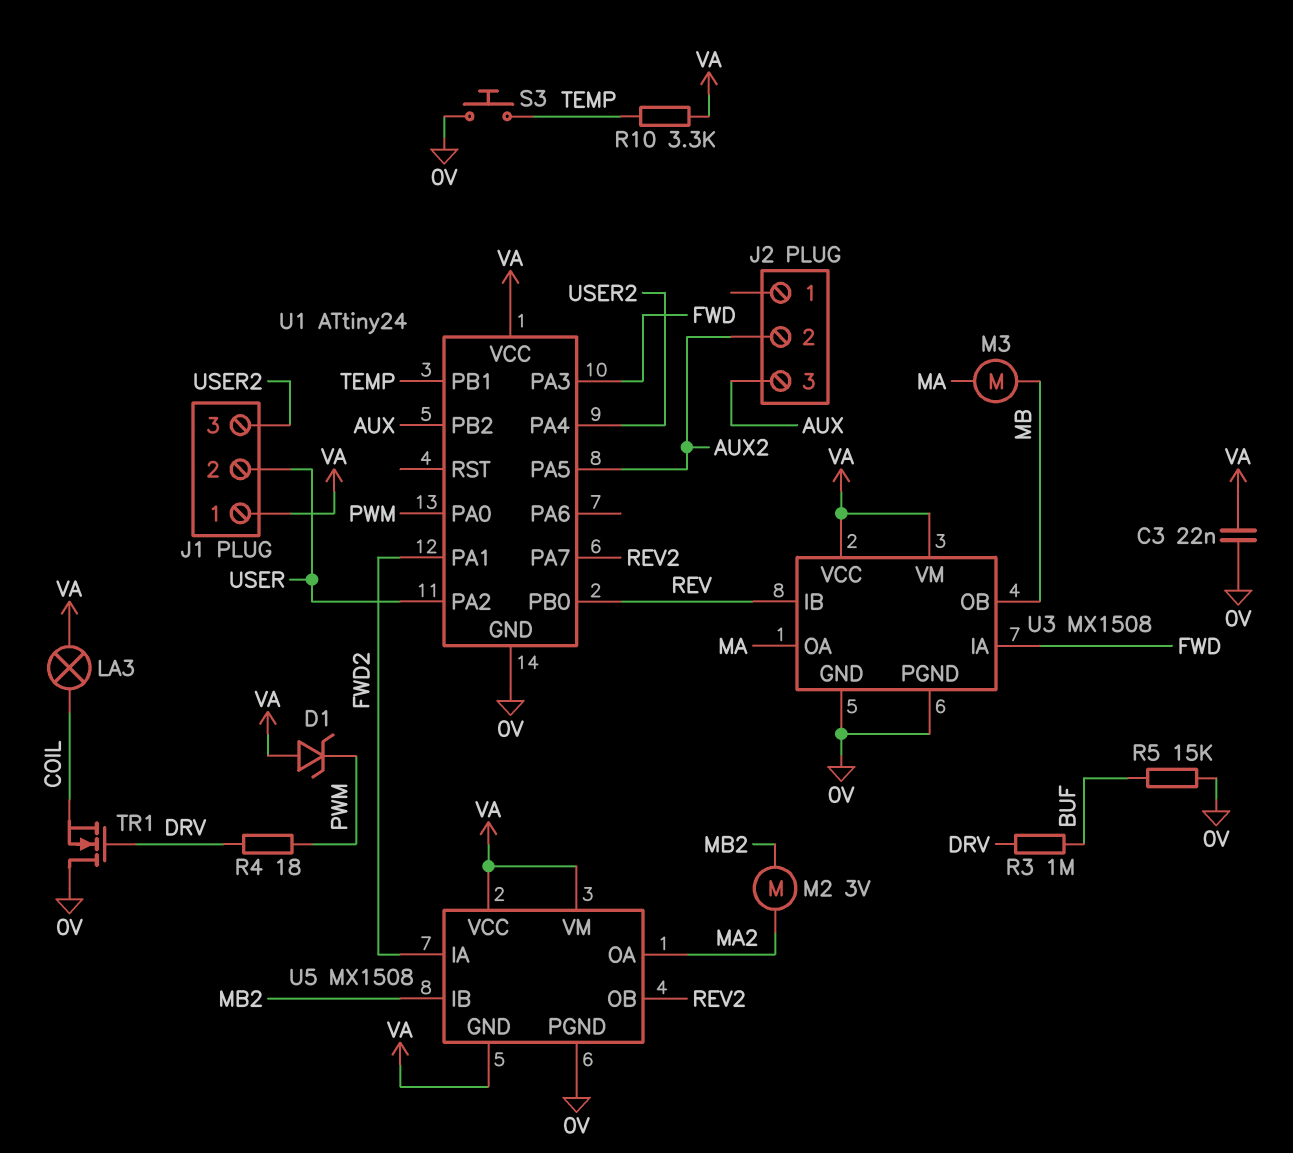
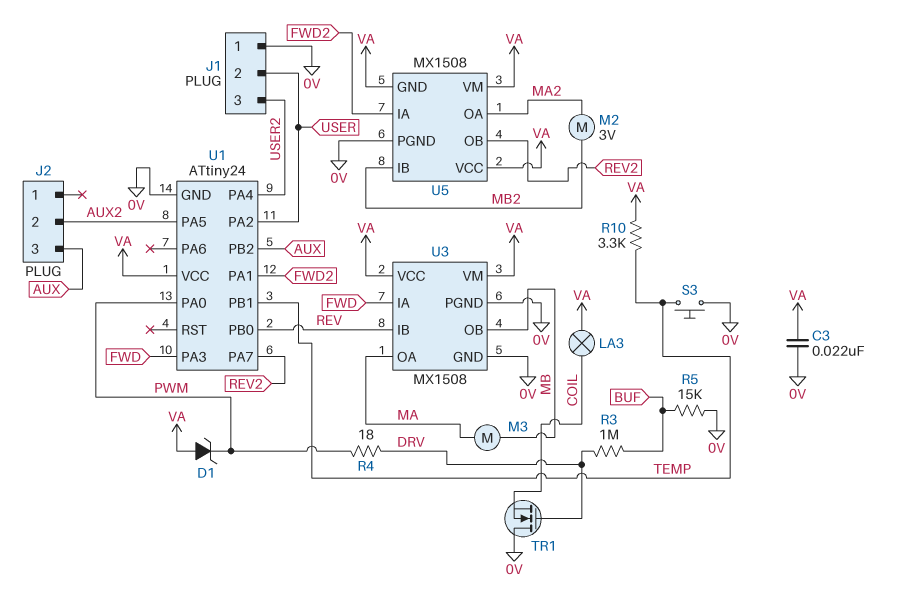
J1 pin 1: VA -> 0V

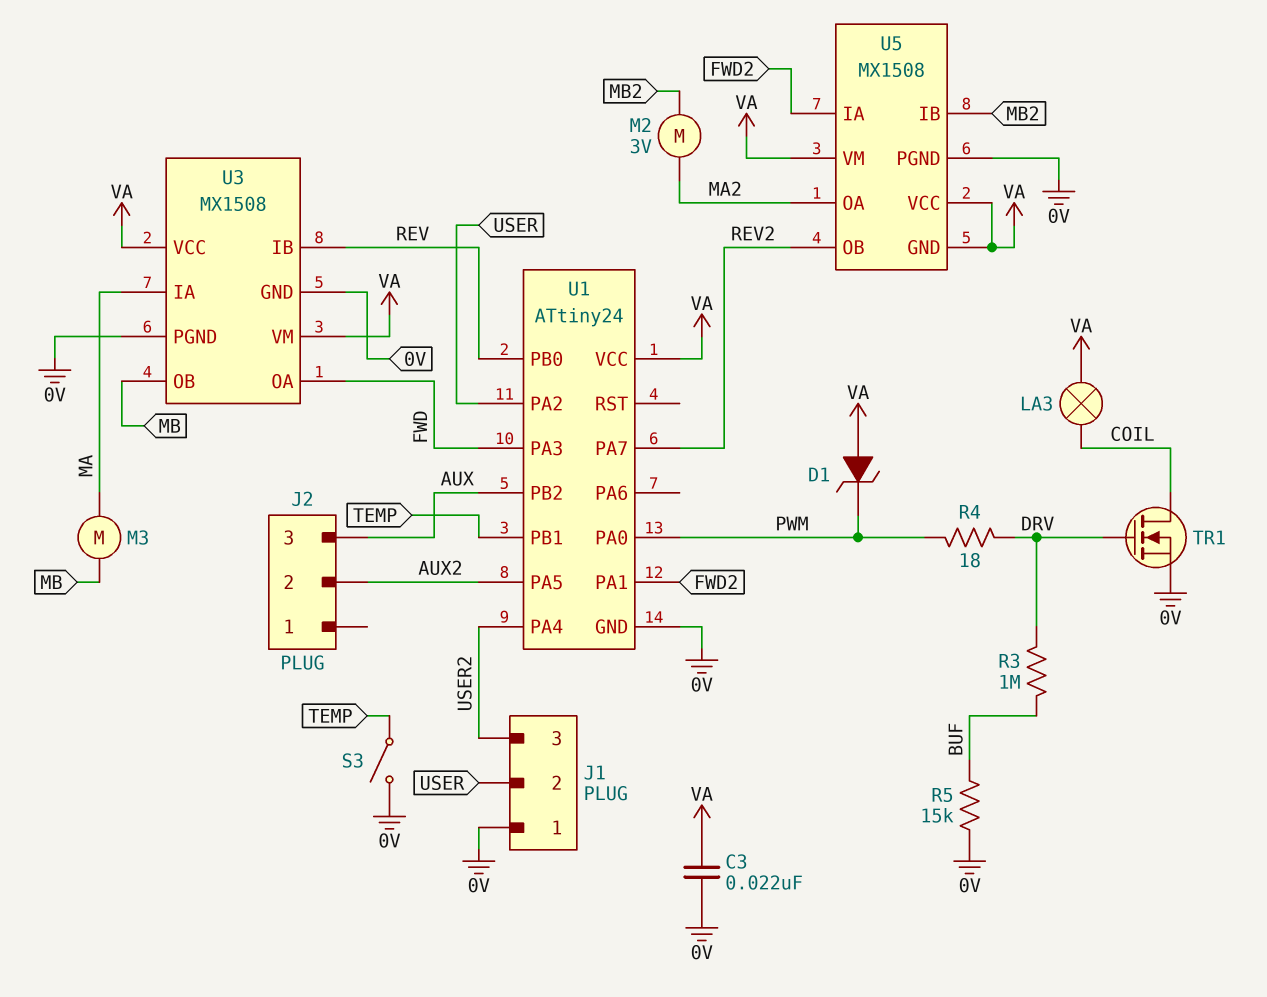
R10: 3.3k (TEMP, VA) -> none
S3: button (0V, TEMP) -> switch (0V, TEMP)
TR1: NMOS (G DRV, D 0V, S COIL) -> NMOS (G DRV, D COIL, S 0V)
U3 pin IA: FWD -> MA
U3 pin OA: MA -> FWD

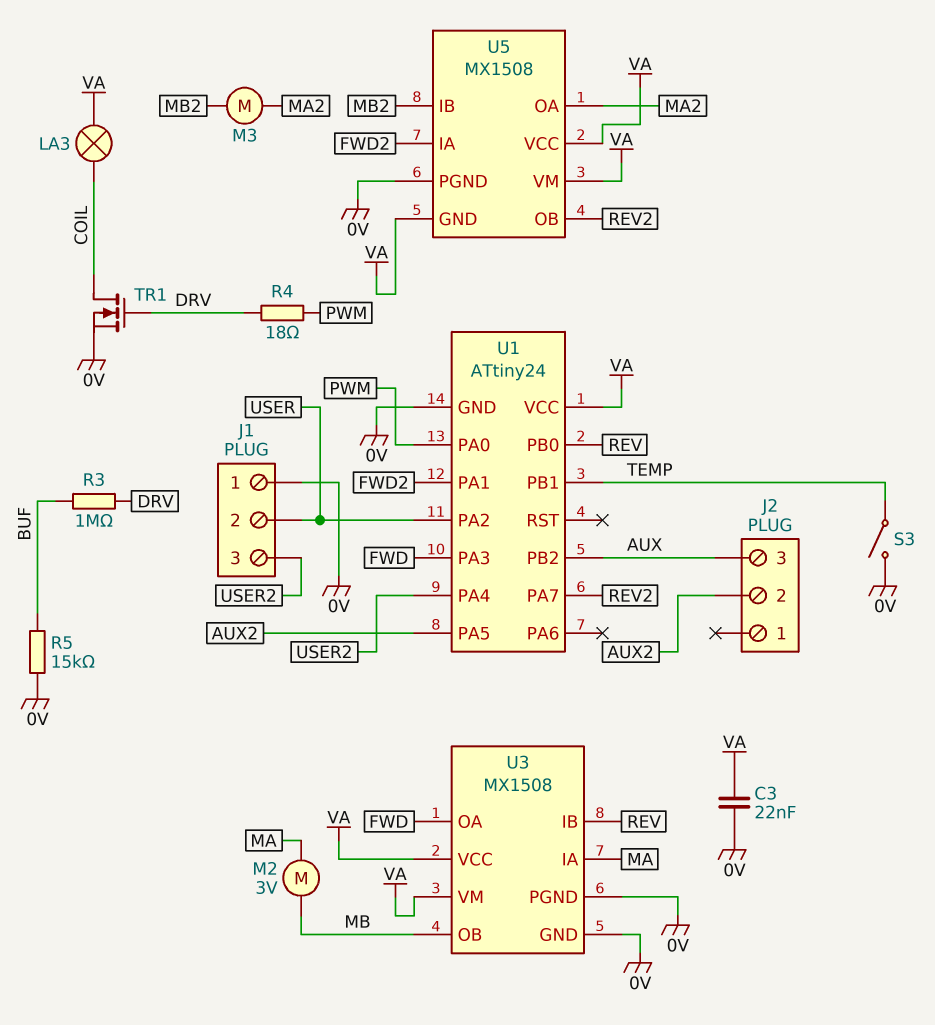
D1: zener (A VA, K PWM) -> none
M2: motor 3V (MA2, MB2) -> motor 3V (MA, MB)
M3: motor (MA, MB) -> motor (MA2, MB2)

